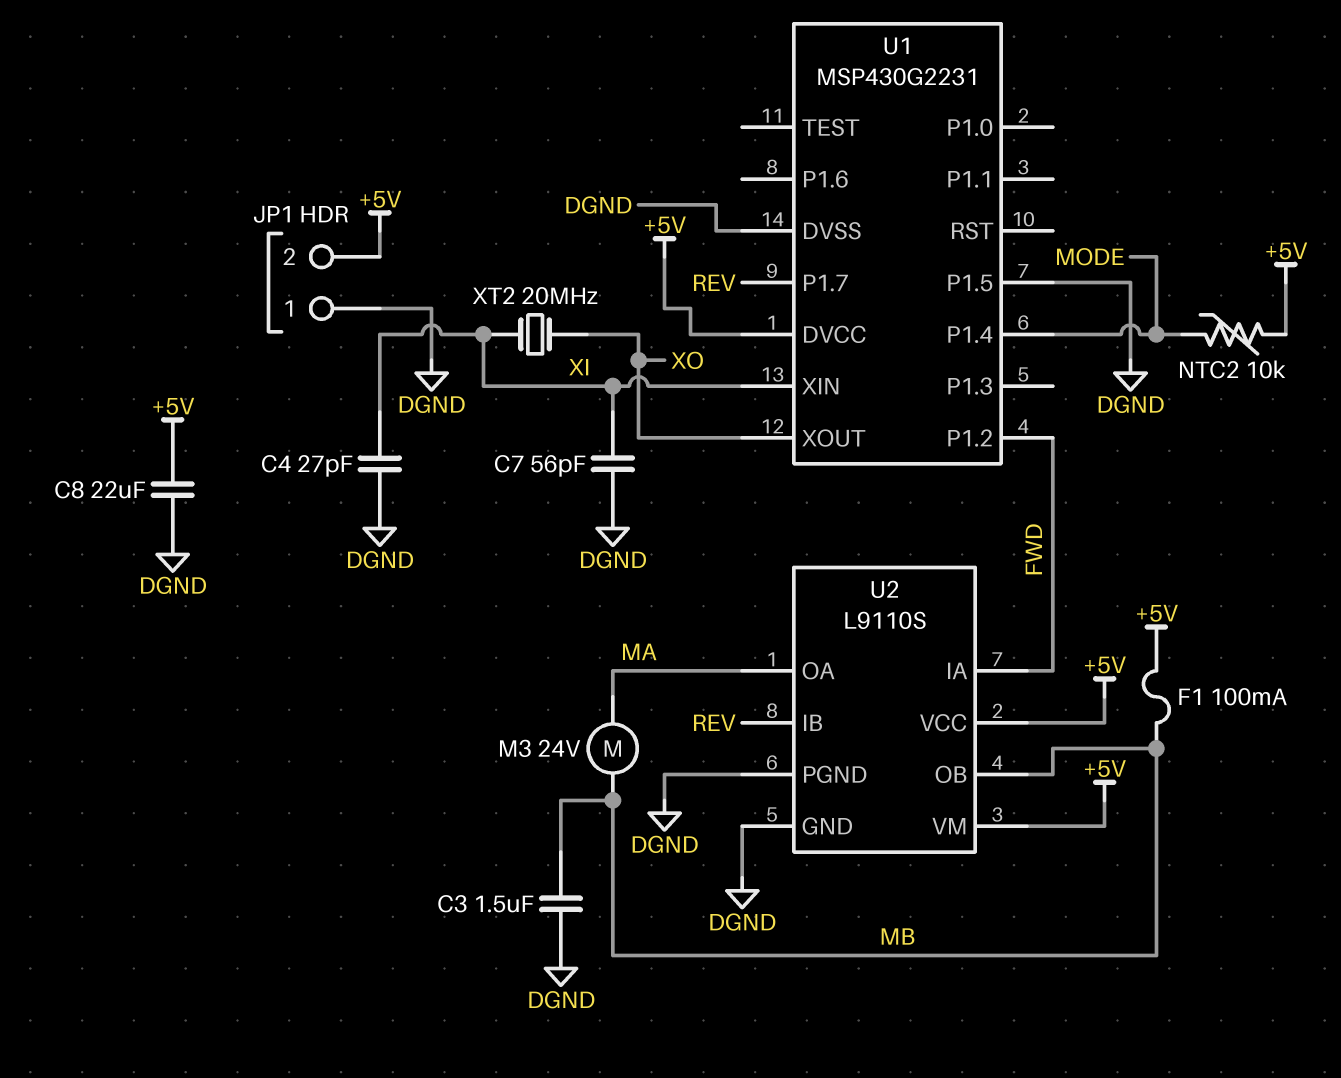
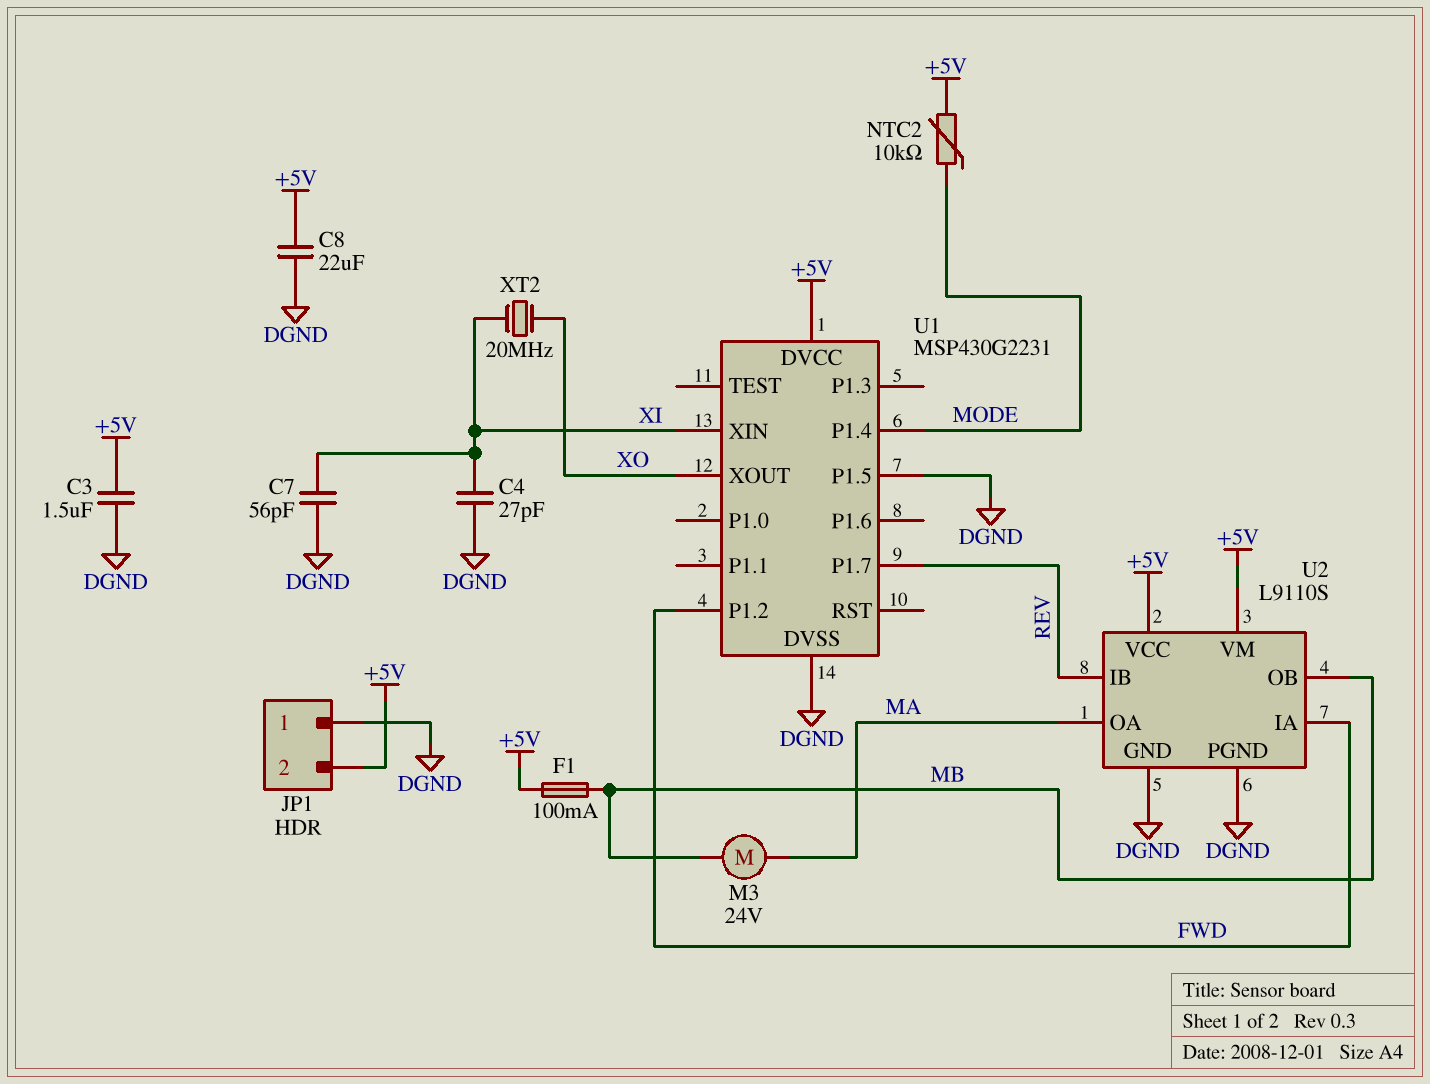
C3: 1.5uF (DGND, MB) -> 1.5uF (+5V, DGND)

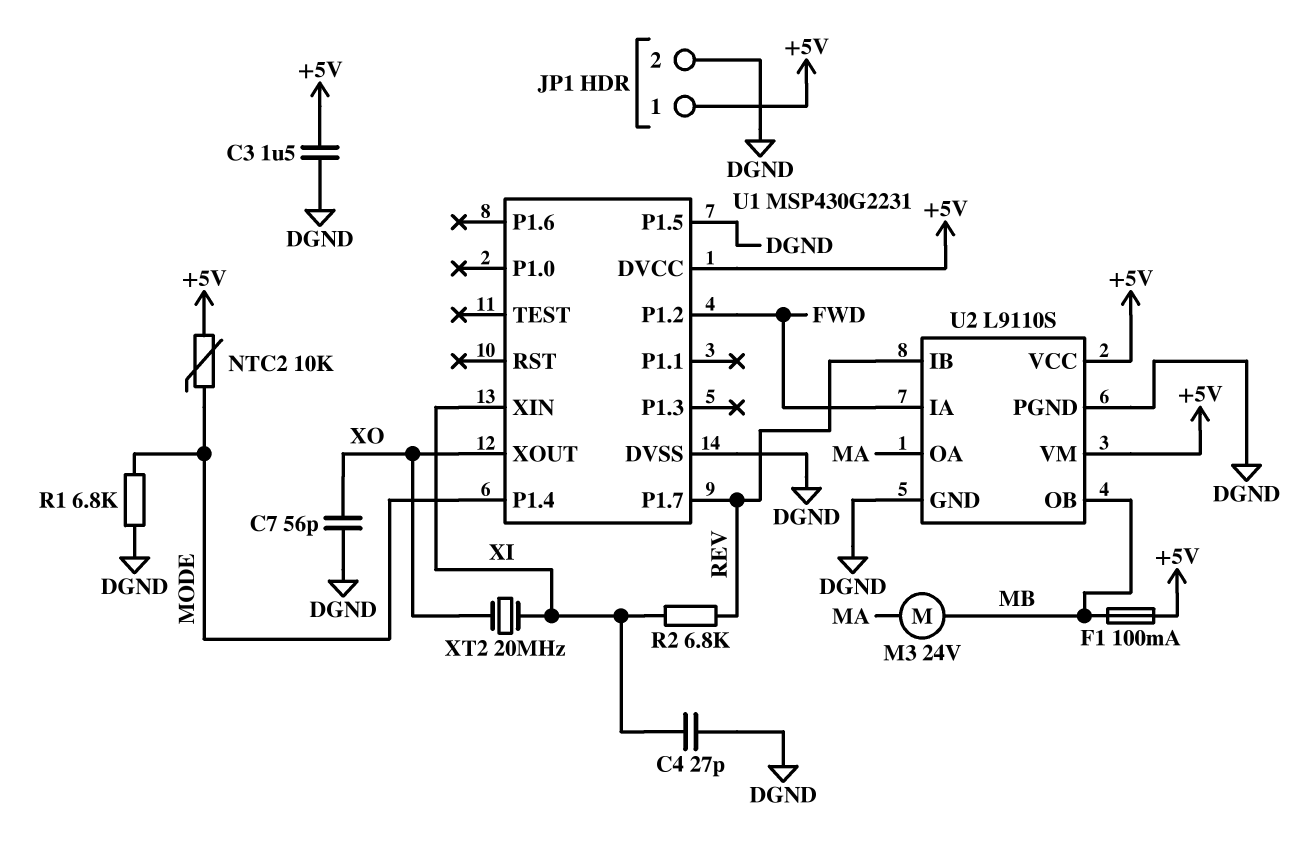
C7: 56pF (DGND, XI) -> 56pF (DGND, XO)
C8: 22uF (+5V, DGND) -> none
JP1 pin 1: DGND -> +5V
JP1 pin 2: +5V -> DGND
R1: none -> 6.8k (DGND, MODE)
R2: none -> 6.8k (REV, XI)

